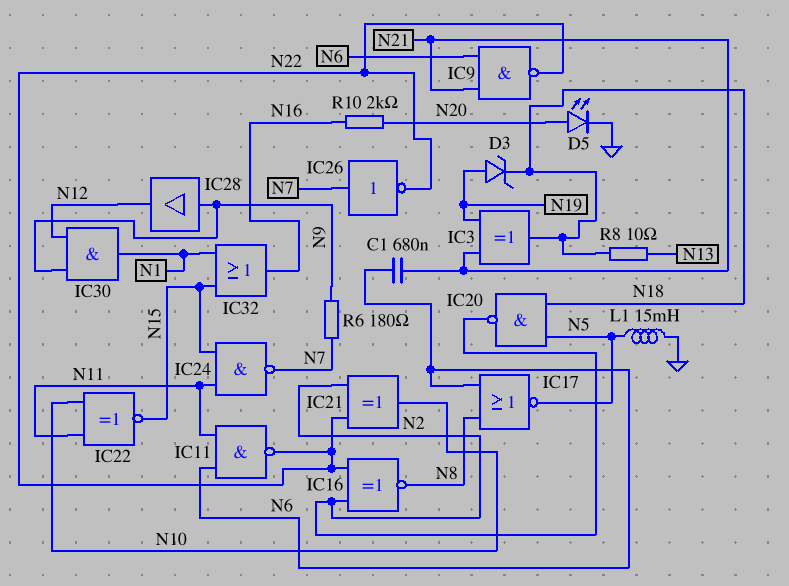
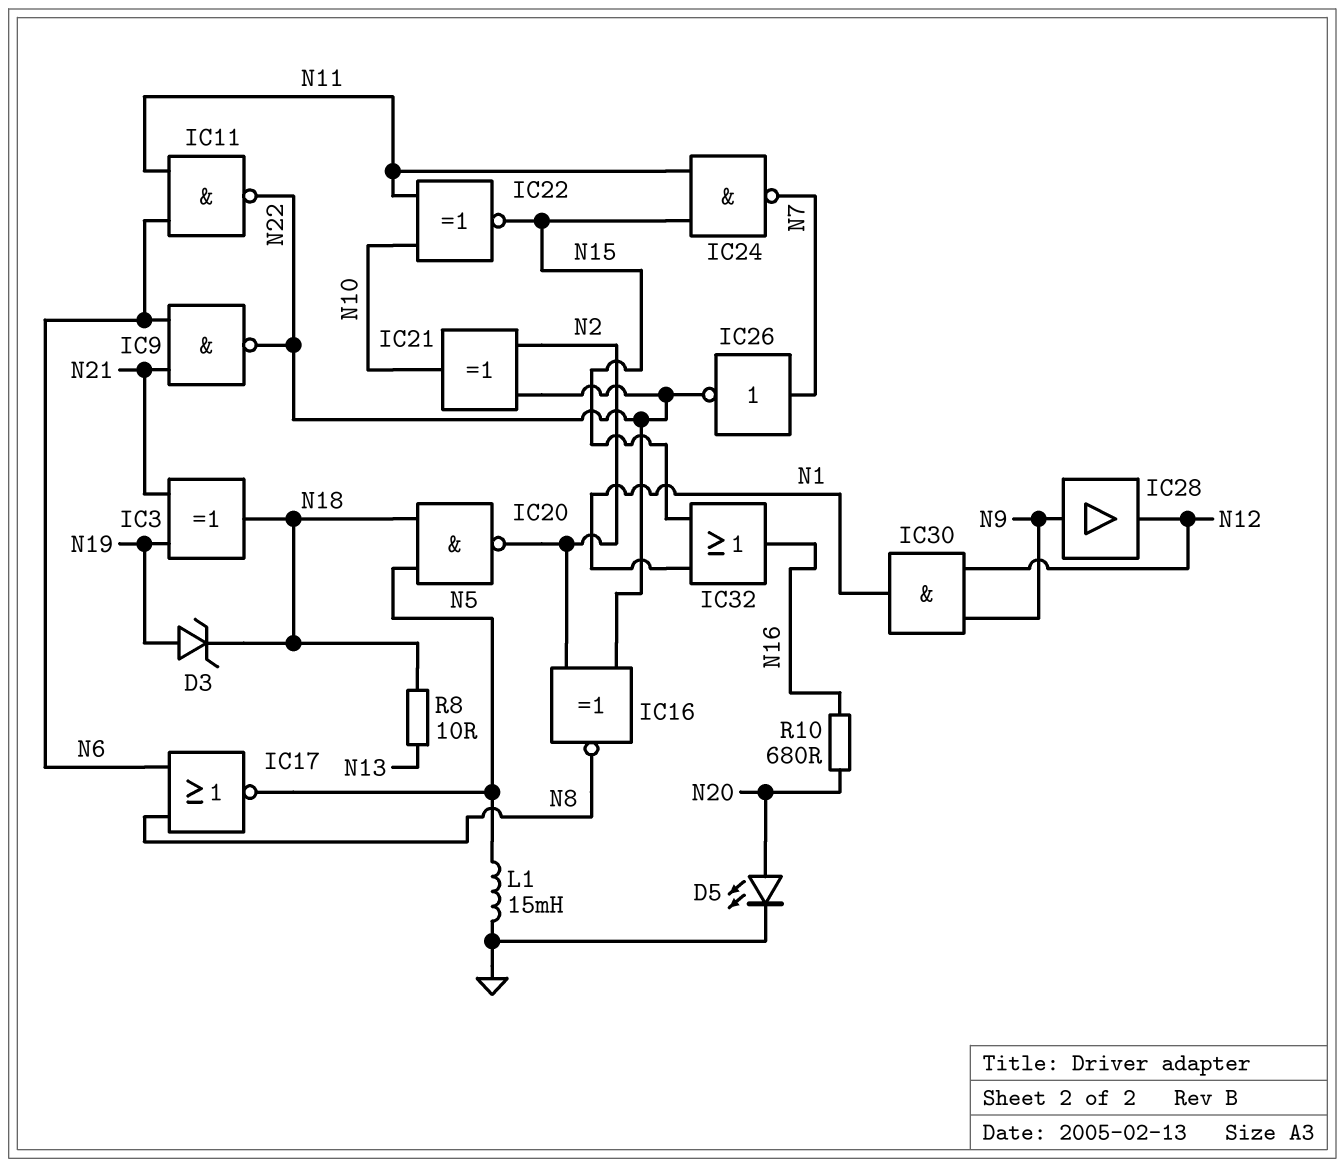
C1: 680nF (N6, N21) -> none
R6: 180 (N7, N9) -> none
R10: 2k (N16, N20) -> 680 (N16, N20)

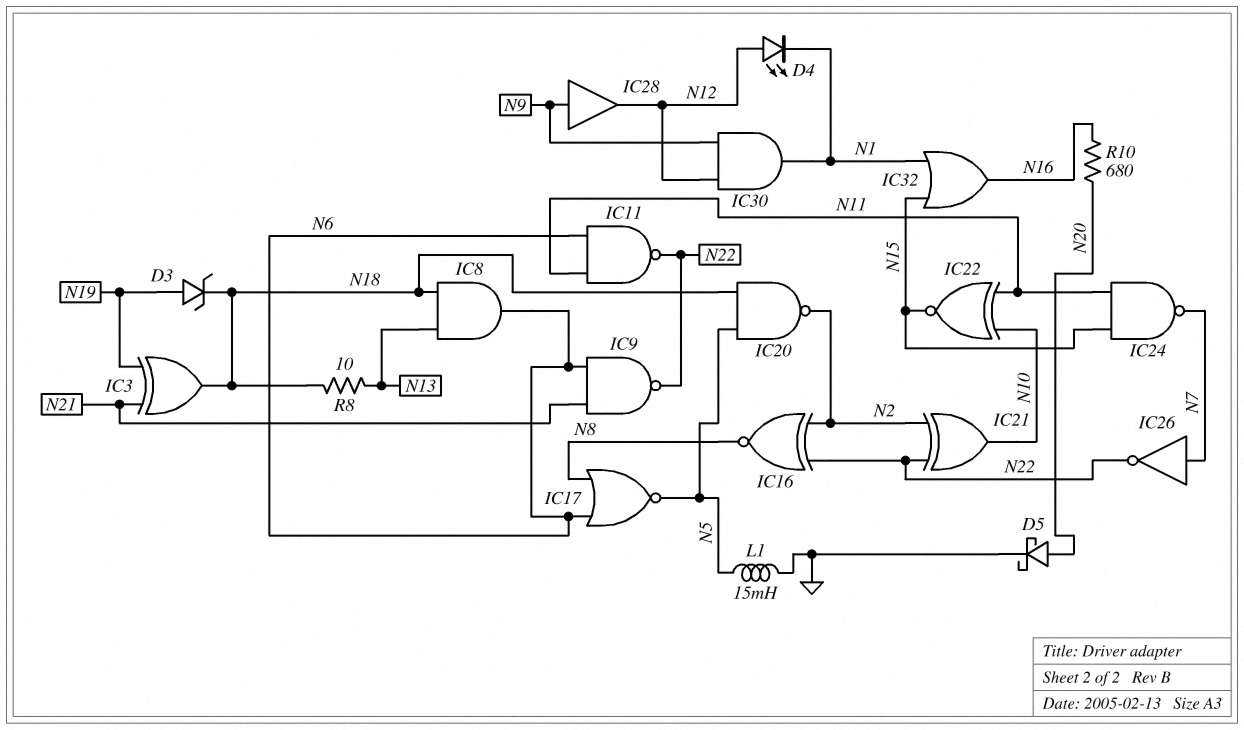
D4: none -> LED (A N12, K N1)
D5: LED (A N20, K GND) -> schottky (A N20, K GND)
IC8: none -> AND (in N13, in N18, out N6)

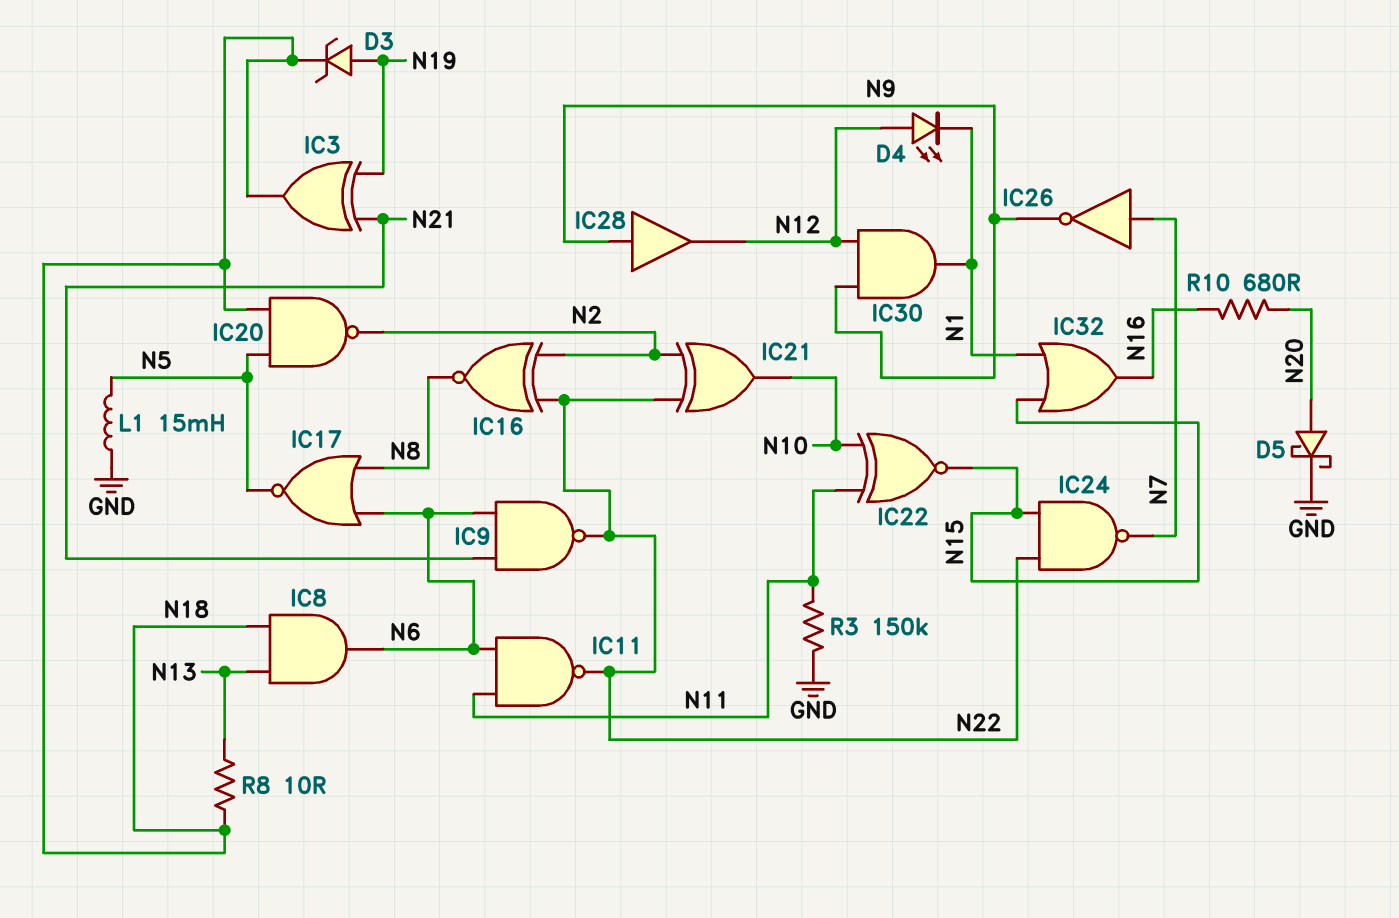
IC24: NAND (in N11, in N15, out N7) -> NAND (in N15, in N22, out N7)
IC26: NOT (in N7, out N22) -> NOT (in N7, out N9)
R3: none -> 150k (GND, N11)

